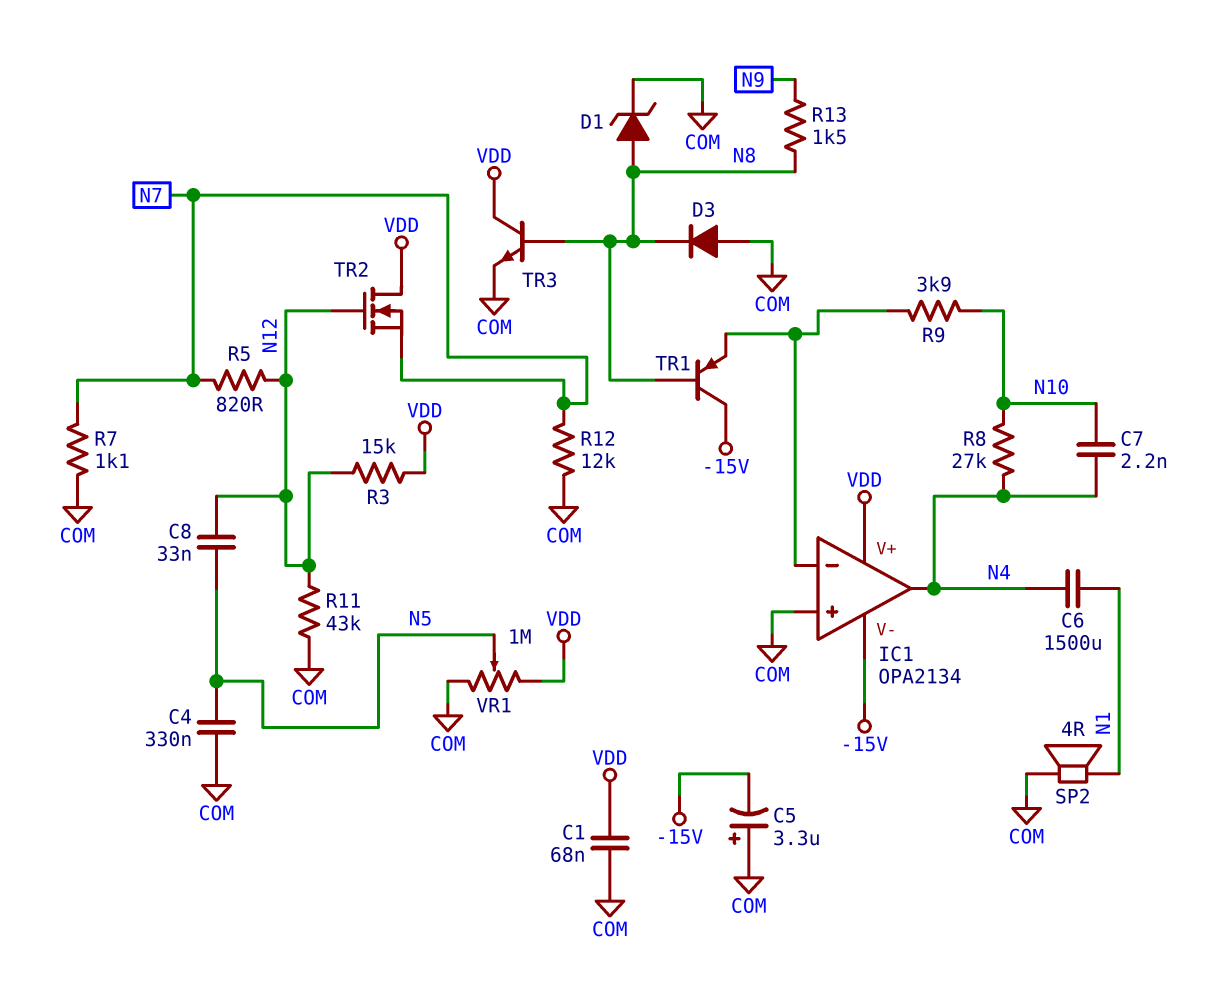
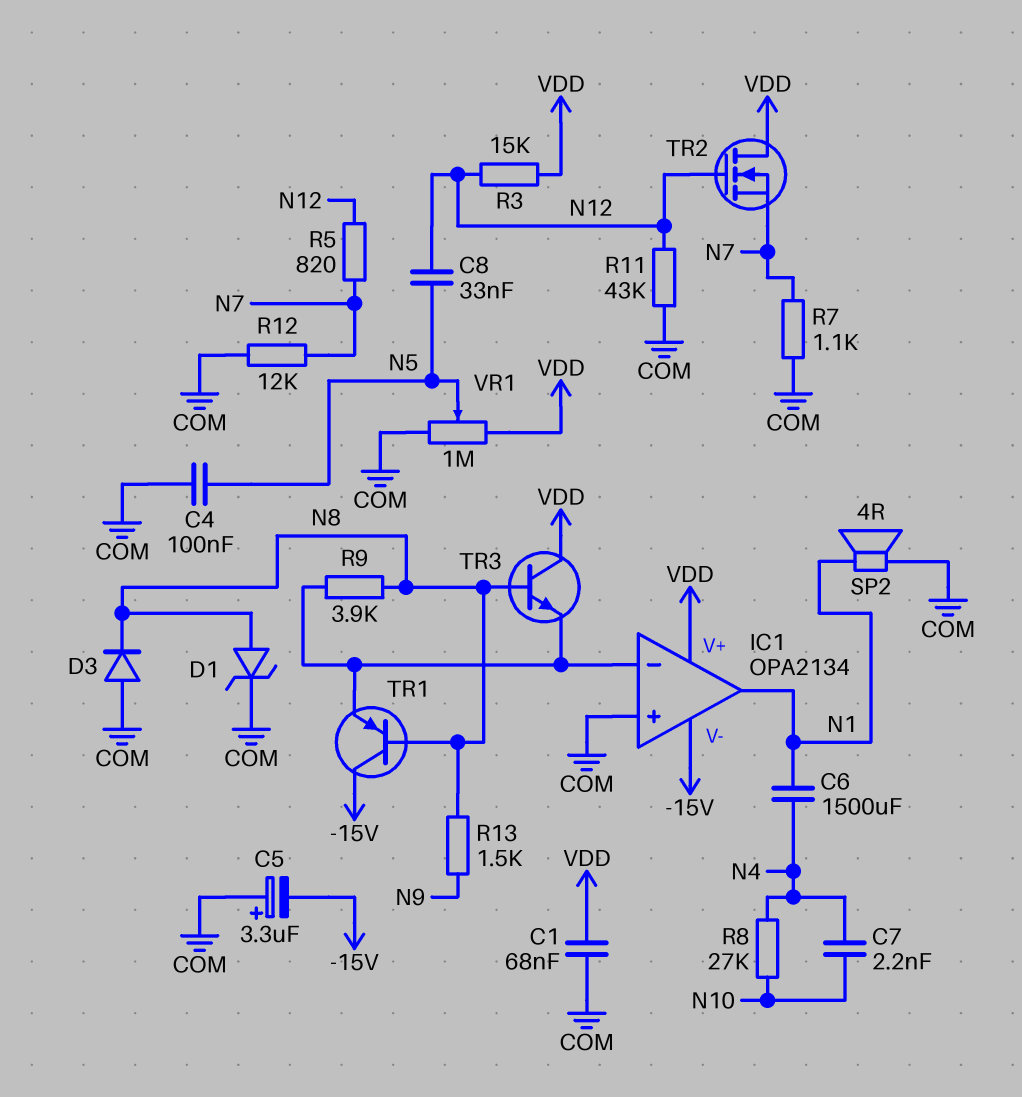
C4: 330nF (COM, N5) -> 100nF (COM, N5)
IC1 pin out: N4 -> N1
R9: 3.9k (IC1/in-, N10) -> 3.9k (IC1/in-, N8)
TR3: NPN (B N8, C VDD, E COM) -> NPN (B N8, C VDD, E IC1/in-)

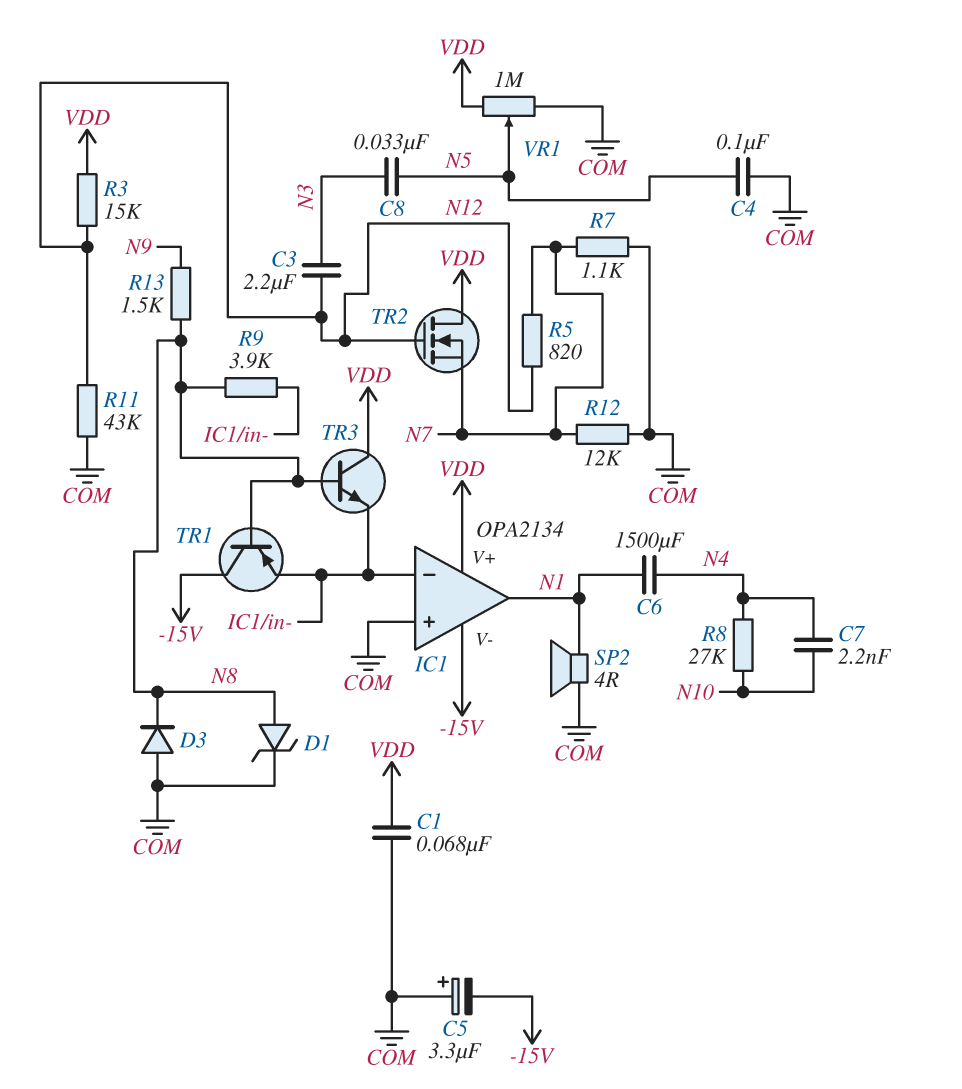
C3: none -> 2.2uF (N3, N12)
C8: 33nF (N5, N12) -> 33nF (N3, N5)

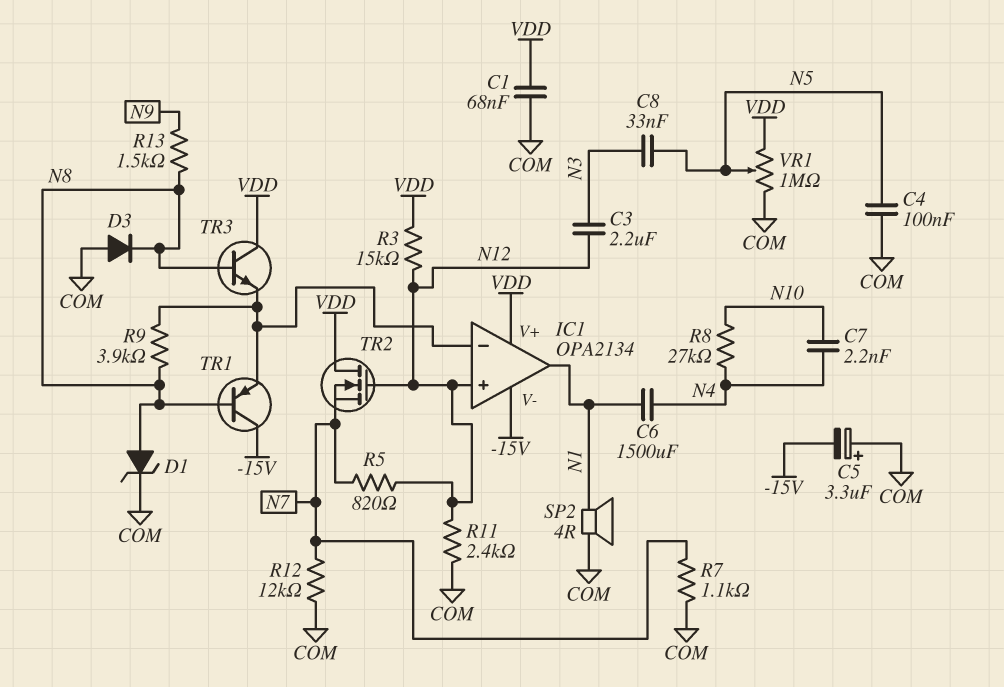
IC1 pin in+: COM -> N12
R11: 43k (COM, N12) -> 2.4k (COM, N12)

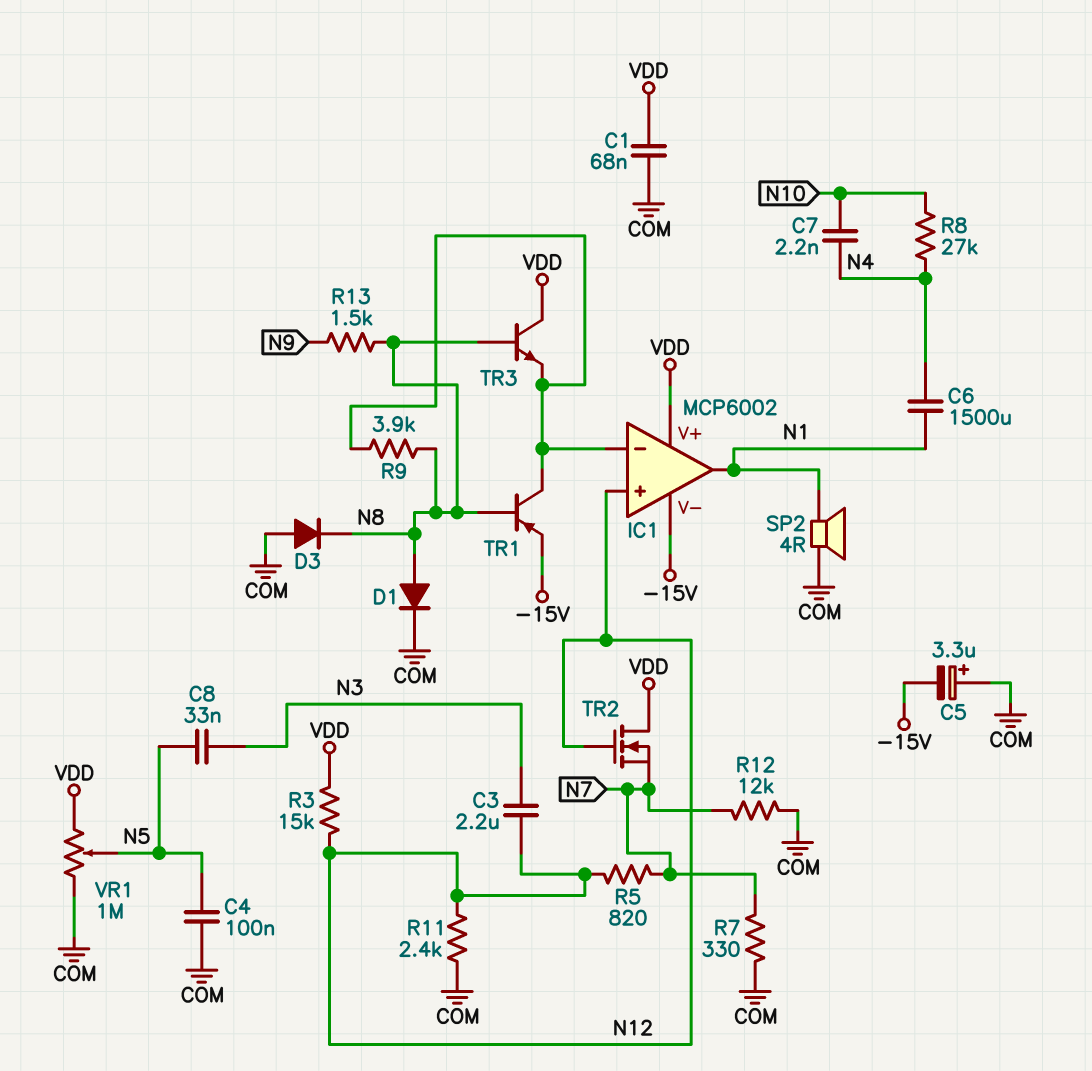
D1: zener (A N8, K COM) -> diode (A N8, K COM)
IC1: OPA2134 -> MCP6002
R7: 1.1k (COM, N7) -> 330 (COM, N7)
TR1: PNP (B N8, C -15V, E IC1/in-) -> PNP (B N8, C IC1/in-, E -15V)

